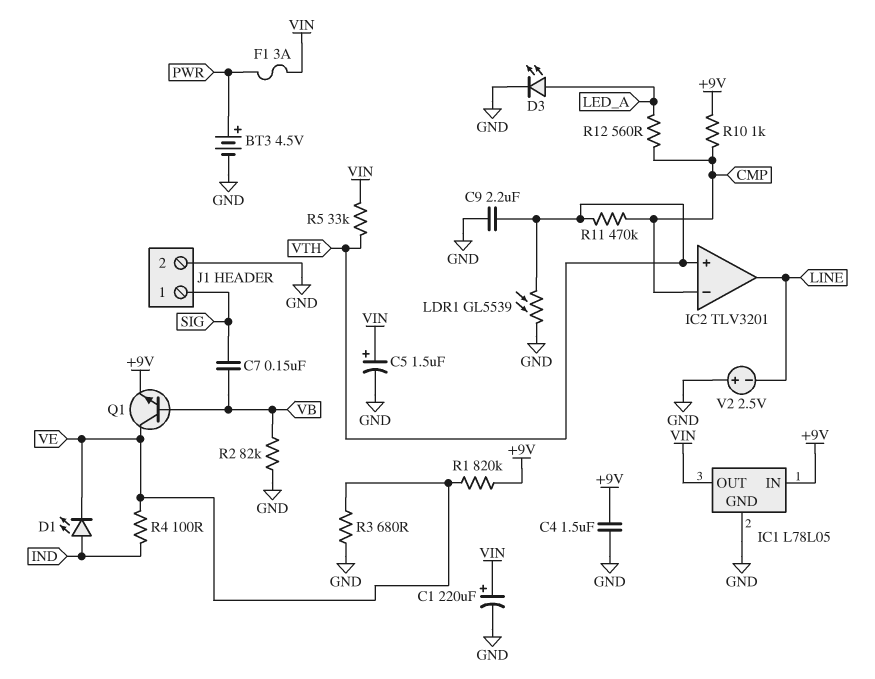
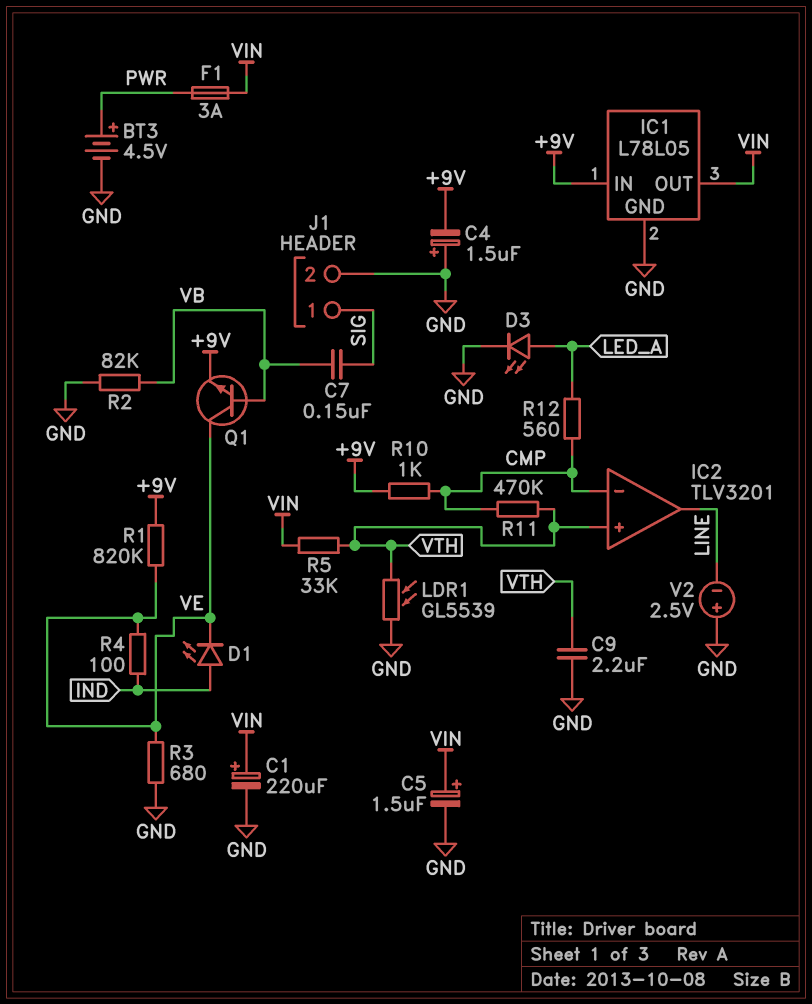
C4: 1.5uF (+9V, GND) -> 1.5uF (plus GND, minus +9V)

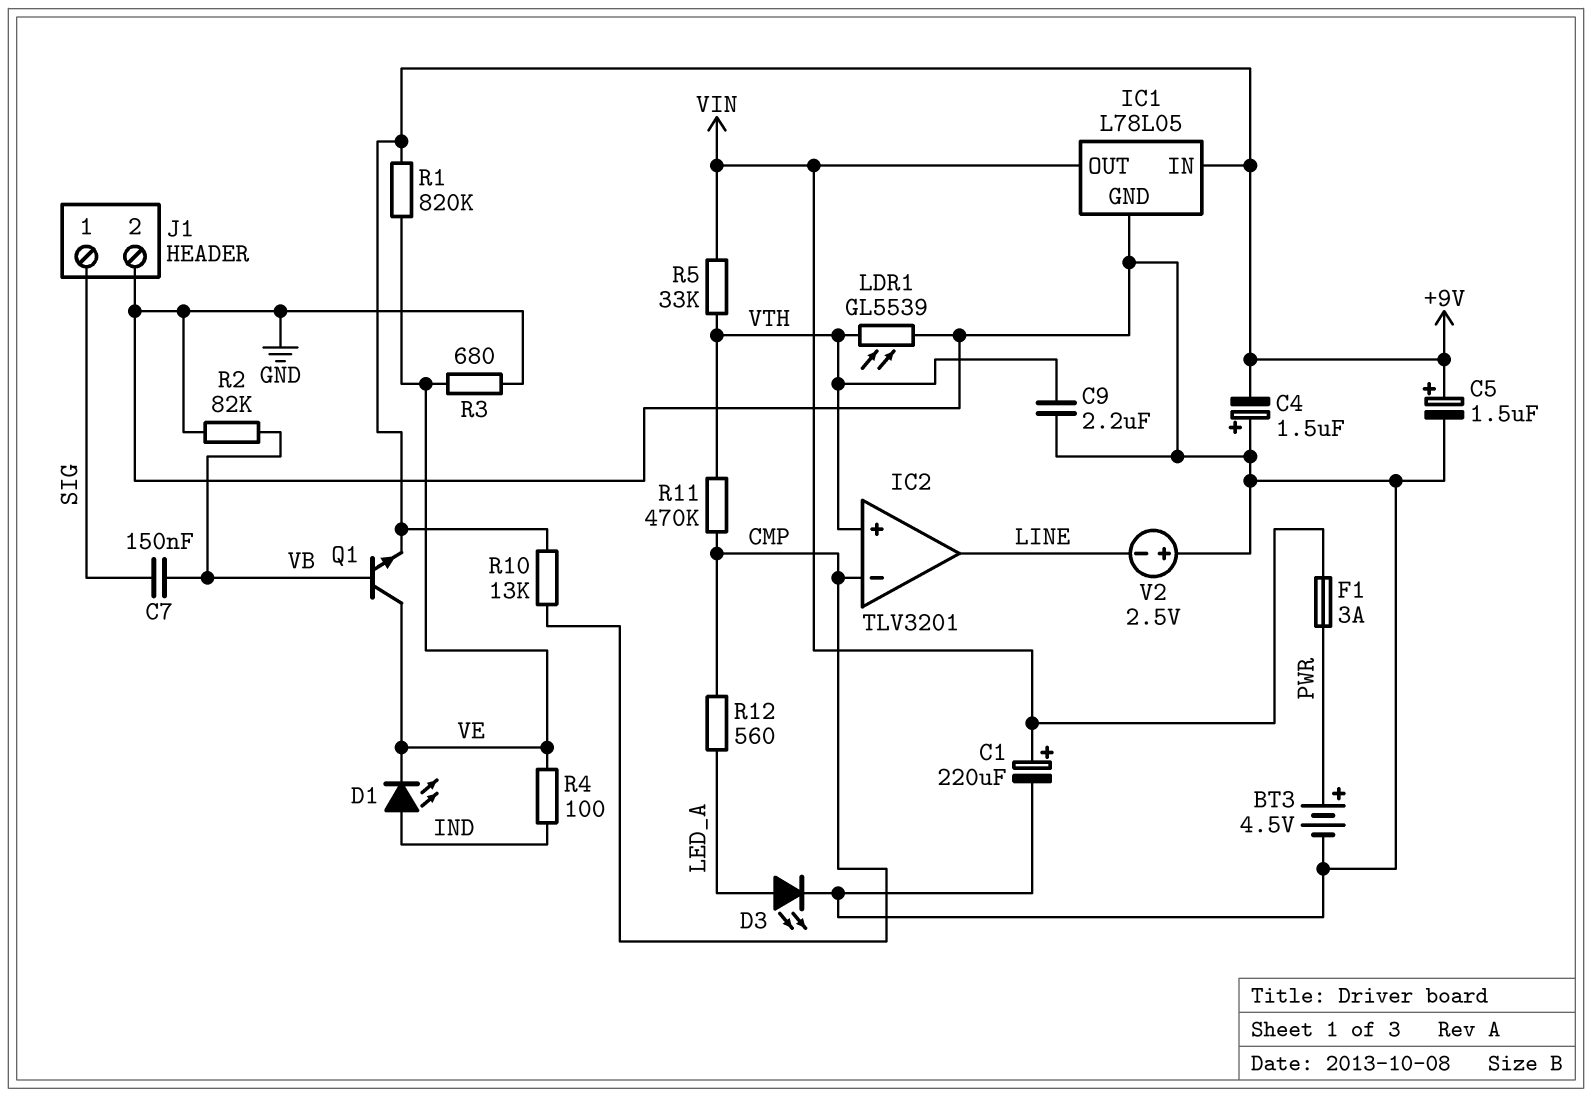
C5: 1.5uF (plus VIN, minus GND) -> 1.5uF (plus +9V, minus GND)
R10: 1k (+9V, CMP) -> 13k (+9V, CMP)

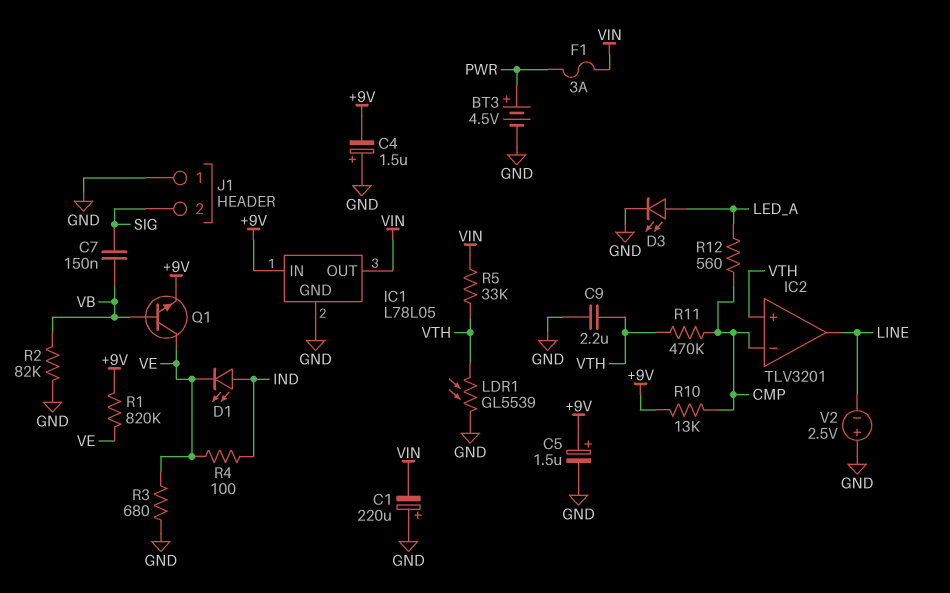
C1: 220uF (plus VIN, minus GND) -> 220uF (plus GND, minus VIN)
J1 pin 1: SIG -> GND
J1 pin 2: GND -> SIG

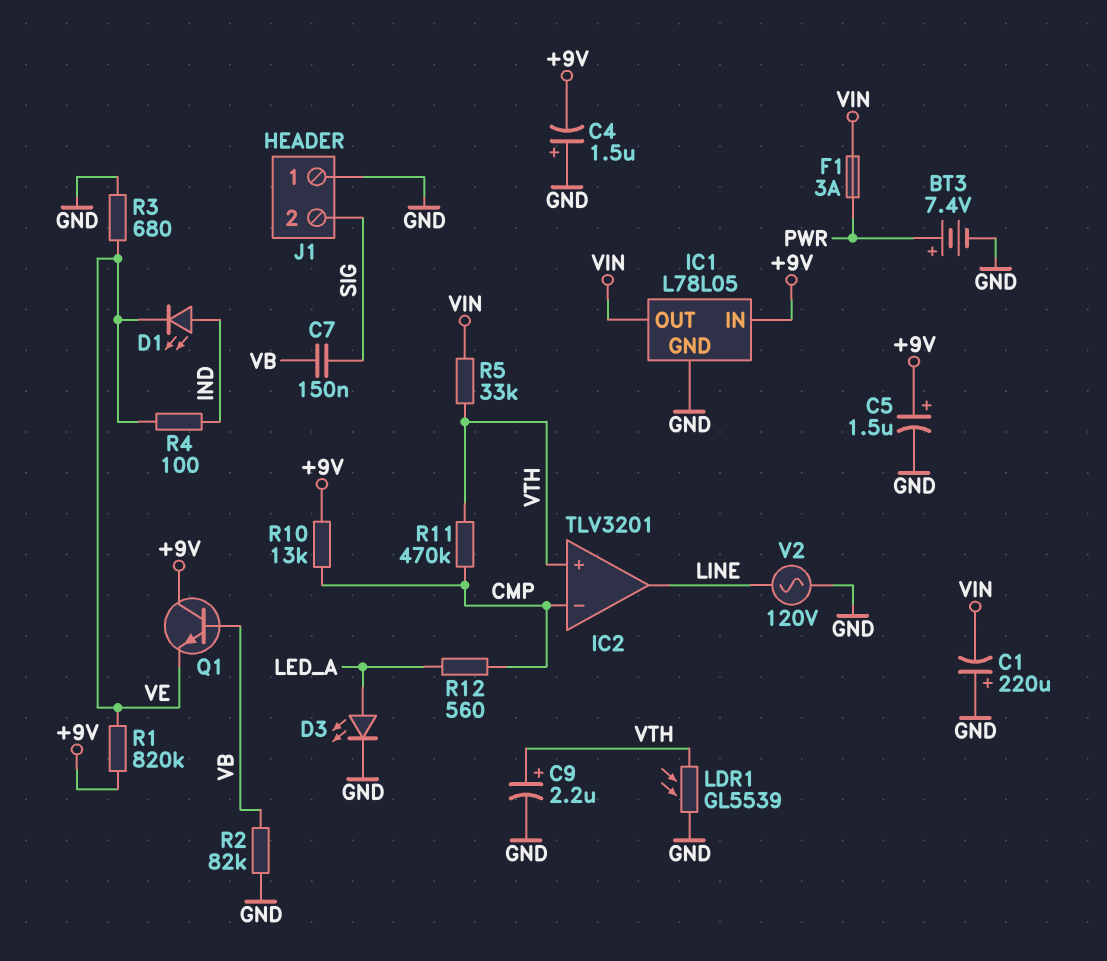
BT3: 4.5V (plus PWR, minus GND) -> 7.4V (plus PWR, minus GND)
C9: 2.2uF (GND, VTH) -> 2.2uF (plus VTH, minus GND)
Q1: NPN (B VB, C VE, E +9V) -> NPN (B VB, C +9V, E VE)
V2: 2.5V (plus GND, minus LINE) -> AC 120V (GND, LINE)

